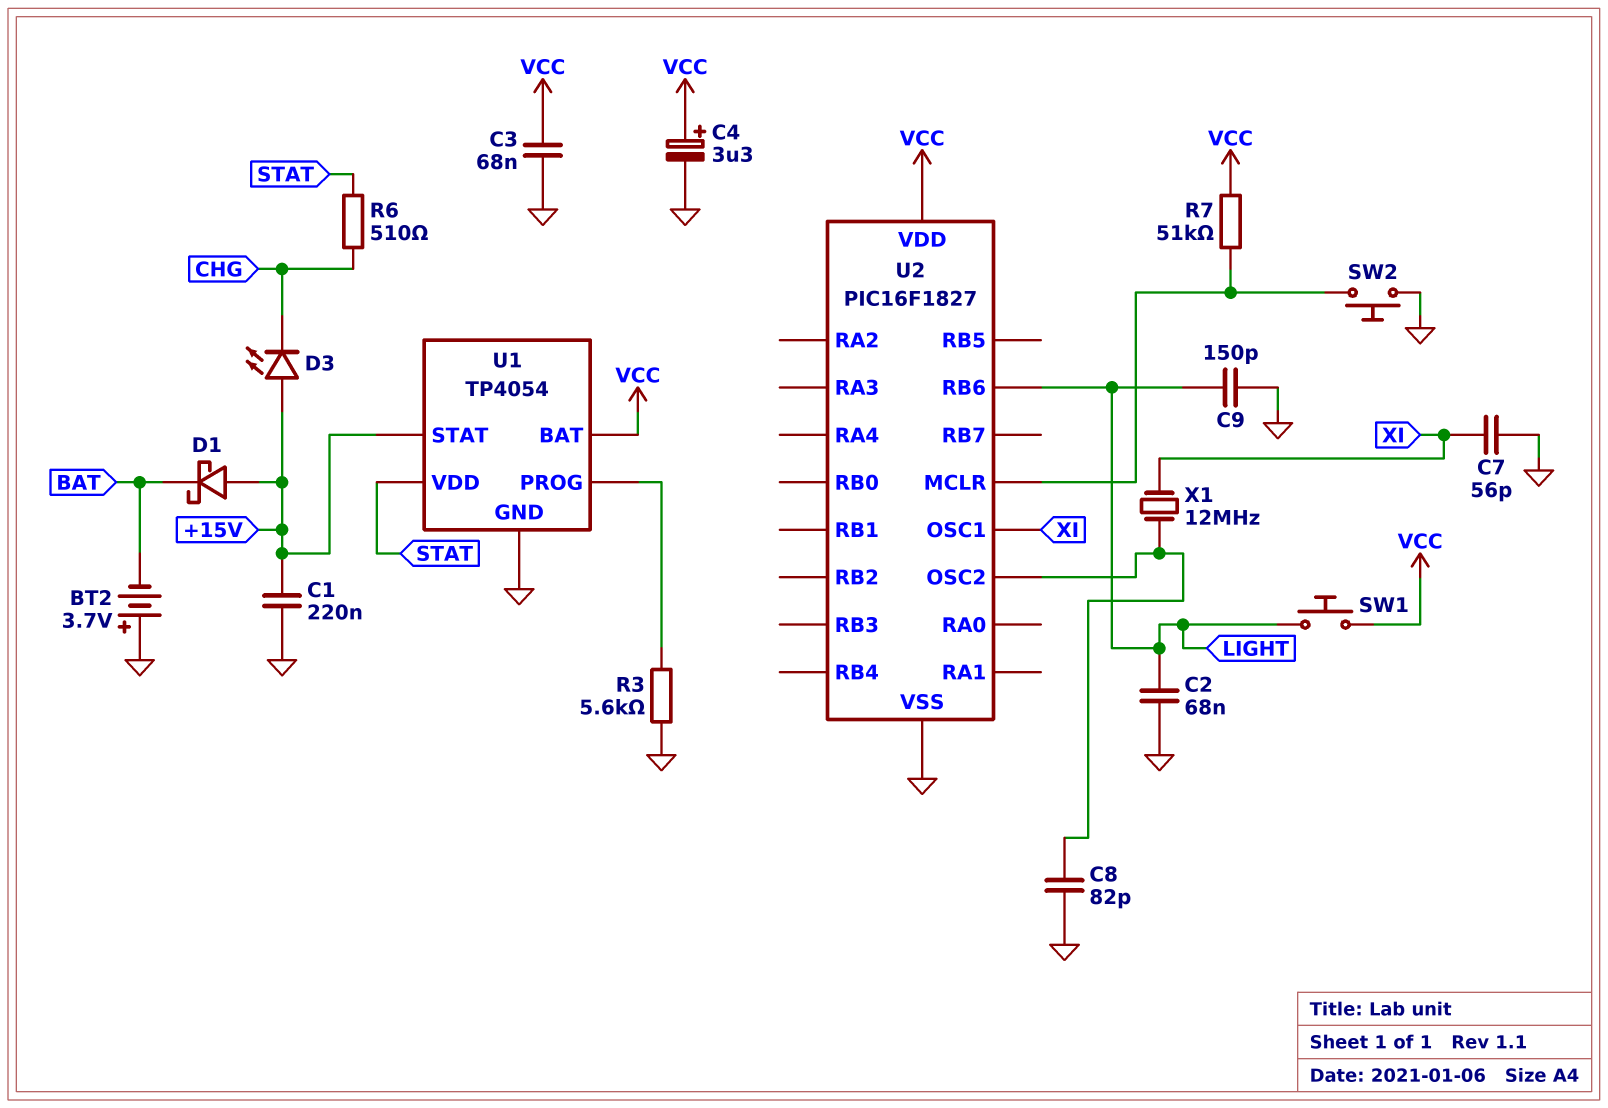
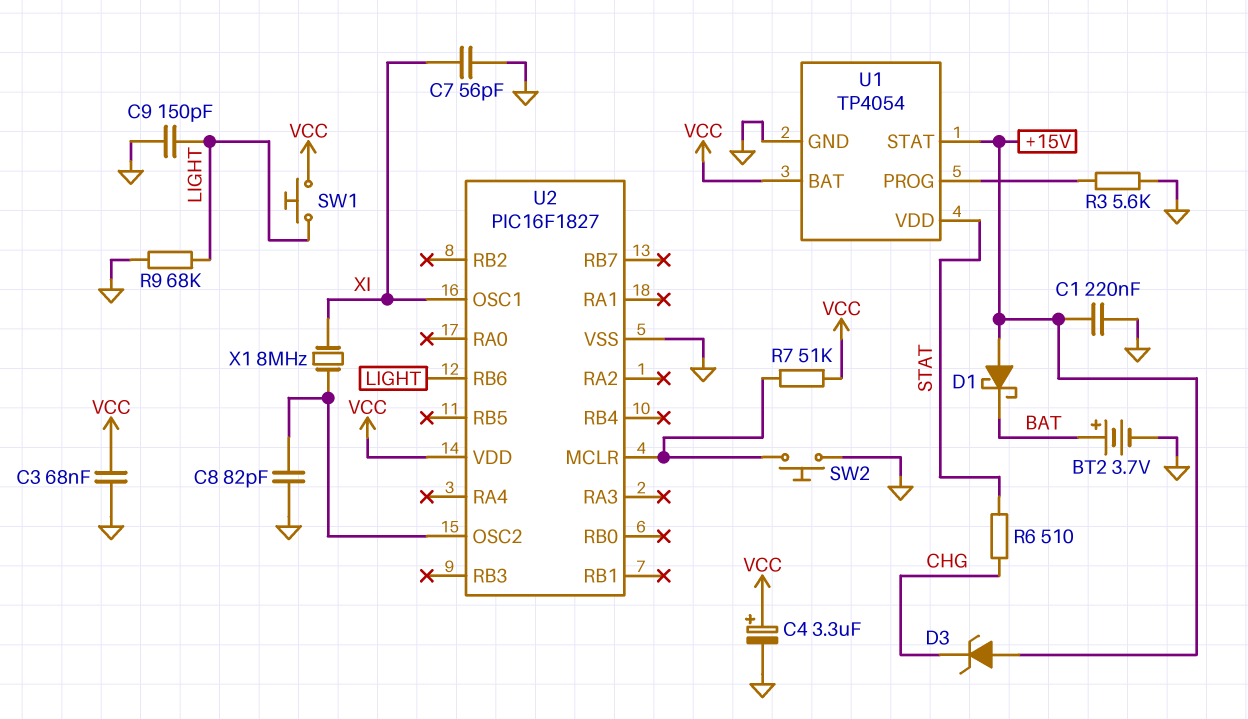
BT2: 3.7V (plus GND, minus BAT) -> 3.7V (plus BAT, minus GND)
C2: 68nF (GND, LIGHT) -> none
D3: LED (A +15V, K CHG) -> zener (A +15V, K CHG)
R9: none -> 68k (GND, LIGHT)
X1: 12MHz (U2/OSC2, XI) -> 8MHz (U2/OSC2, XI)

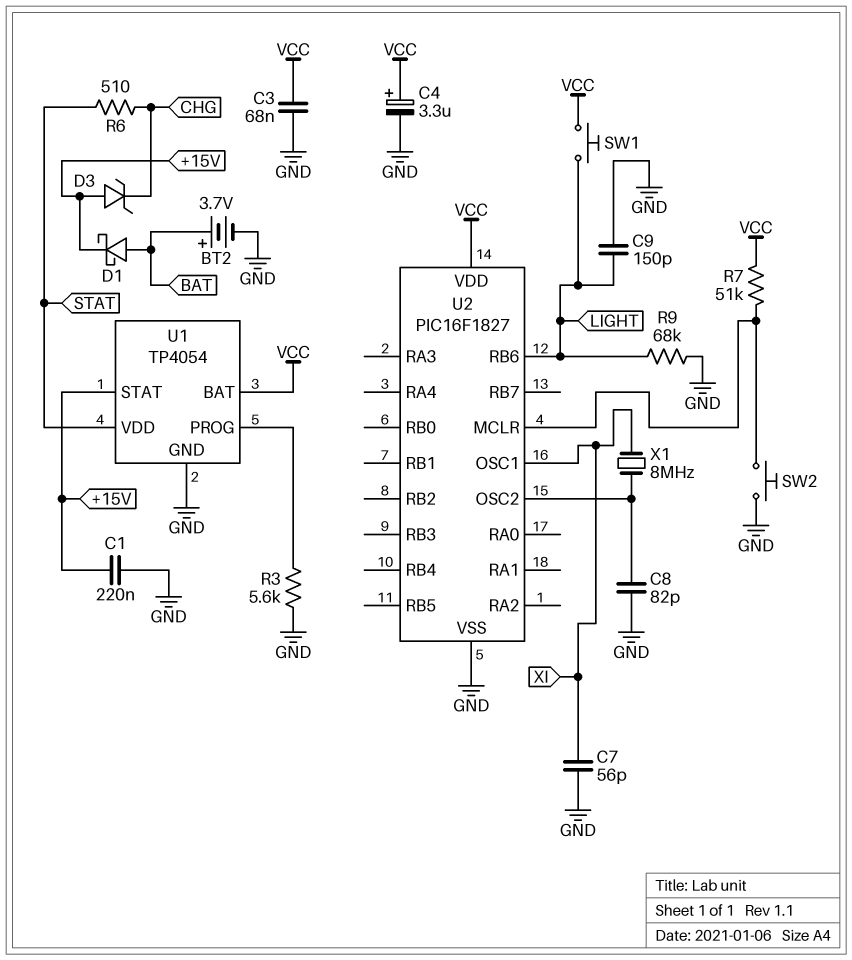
D1: schottky (A +15V, K BAT) -> schottky (A BAT, K +15V)

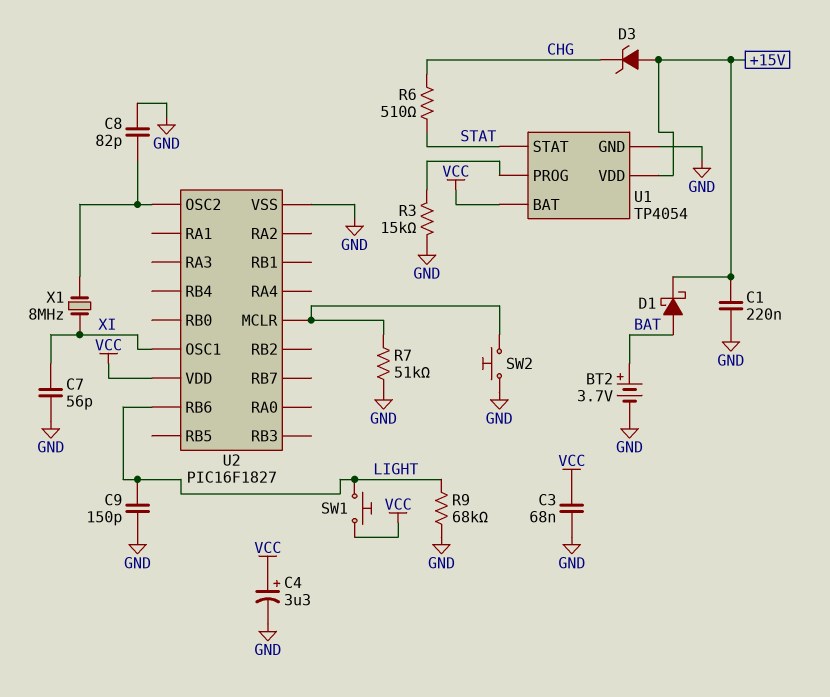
R3: 5.6k (GND, U1/PROG) -> 15k (GND, U1/PROG)
R7: 51k (U2/MCLR, VCC) -> 51k (GND, U2/MCLR)
U1 pin STAT: +15V -> STAT
U1 pin VDD: STAT -> +15V

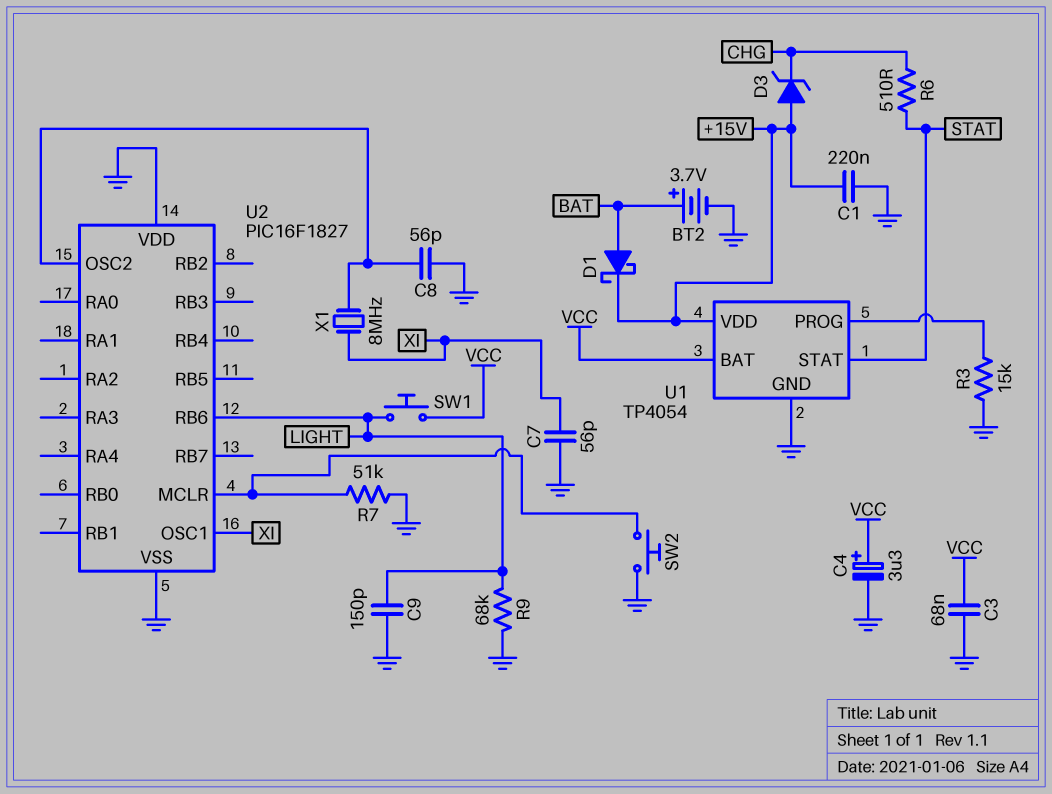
C8: 82pF (GND, U2/OSC2) -> 56pF (GND, U2/OSC2)
U2 pin VDD: VCC -> GND

